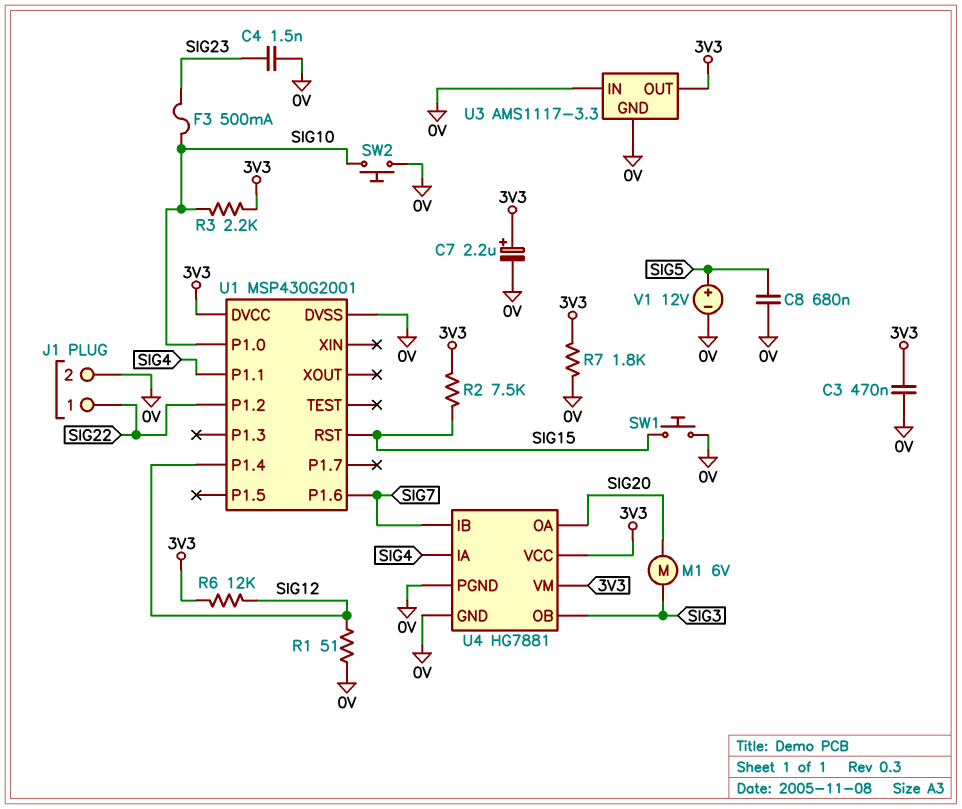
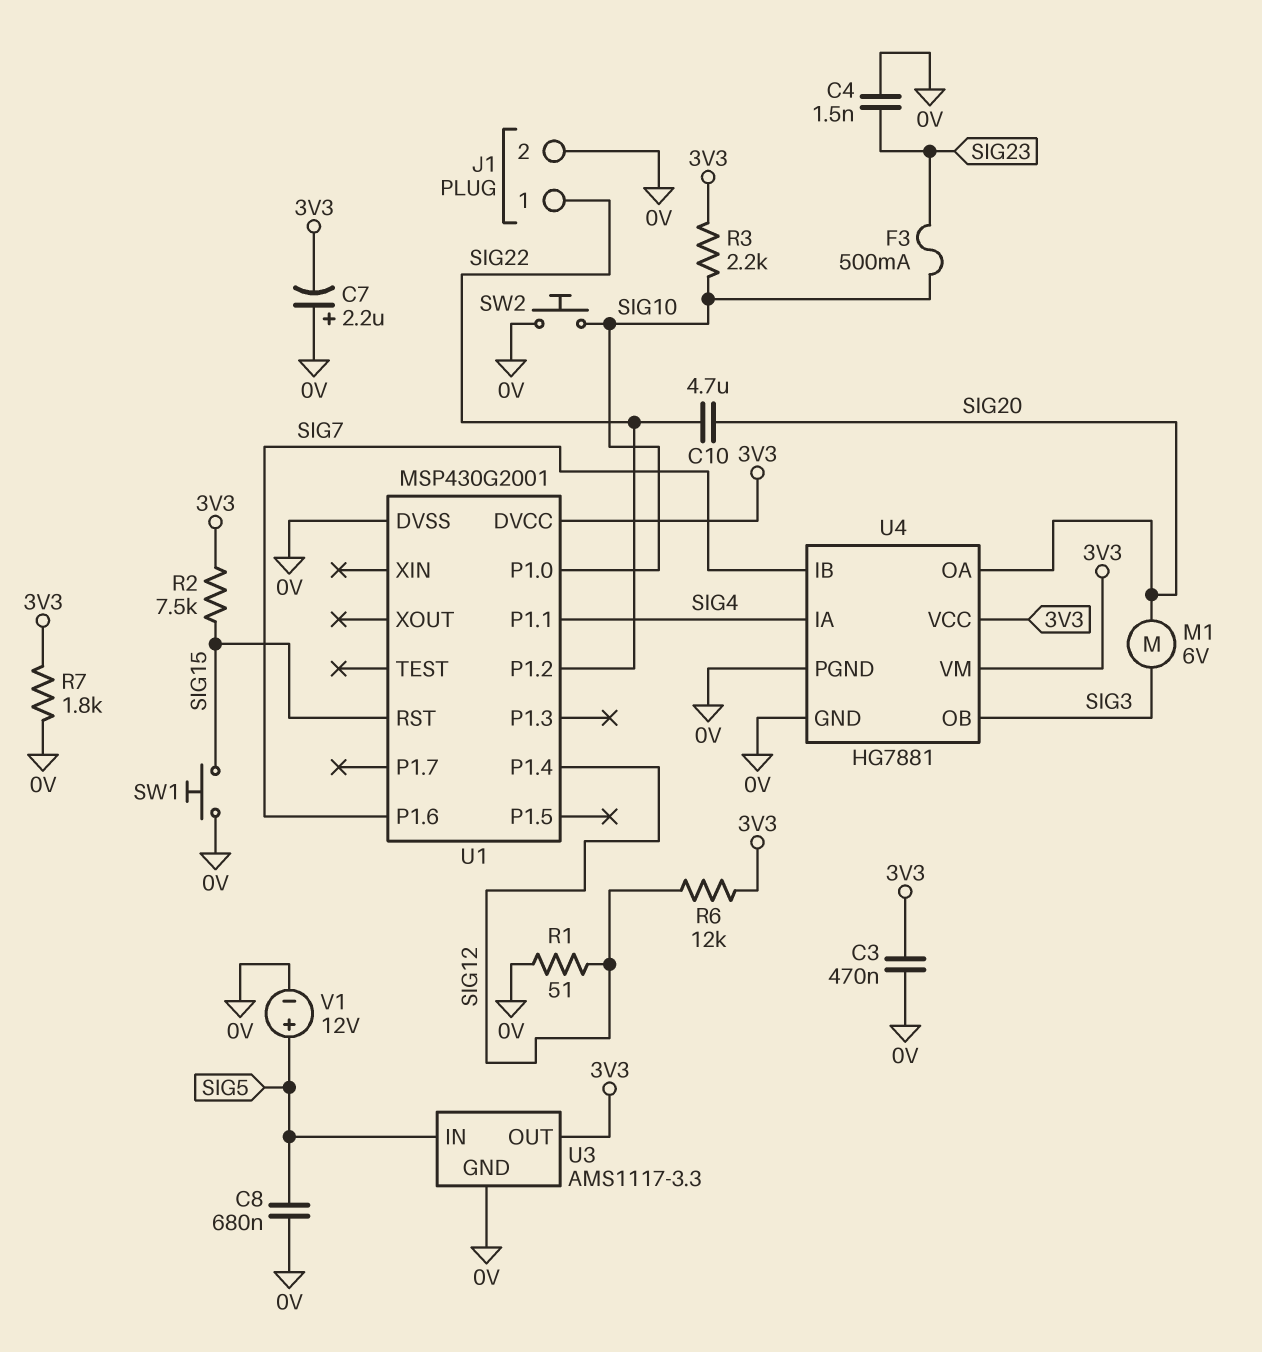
C7: 2.2uF (plus 3V3, minus 0V) -> 2.2uF (plus 0V, minus 3V3)
C10: none -> 4.7uF (SIG20, SIG22)
U3 pin IN: 0V -> SIG5

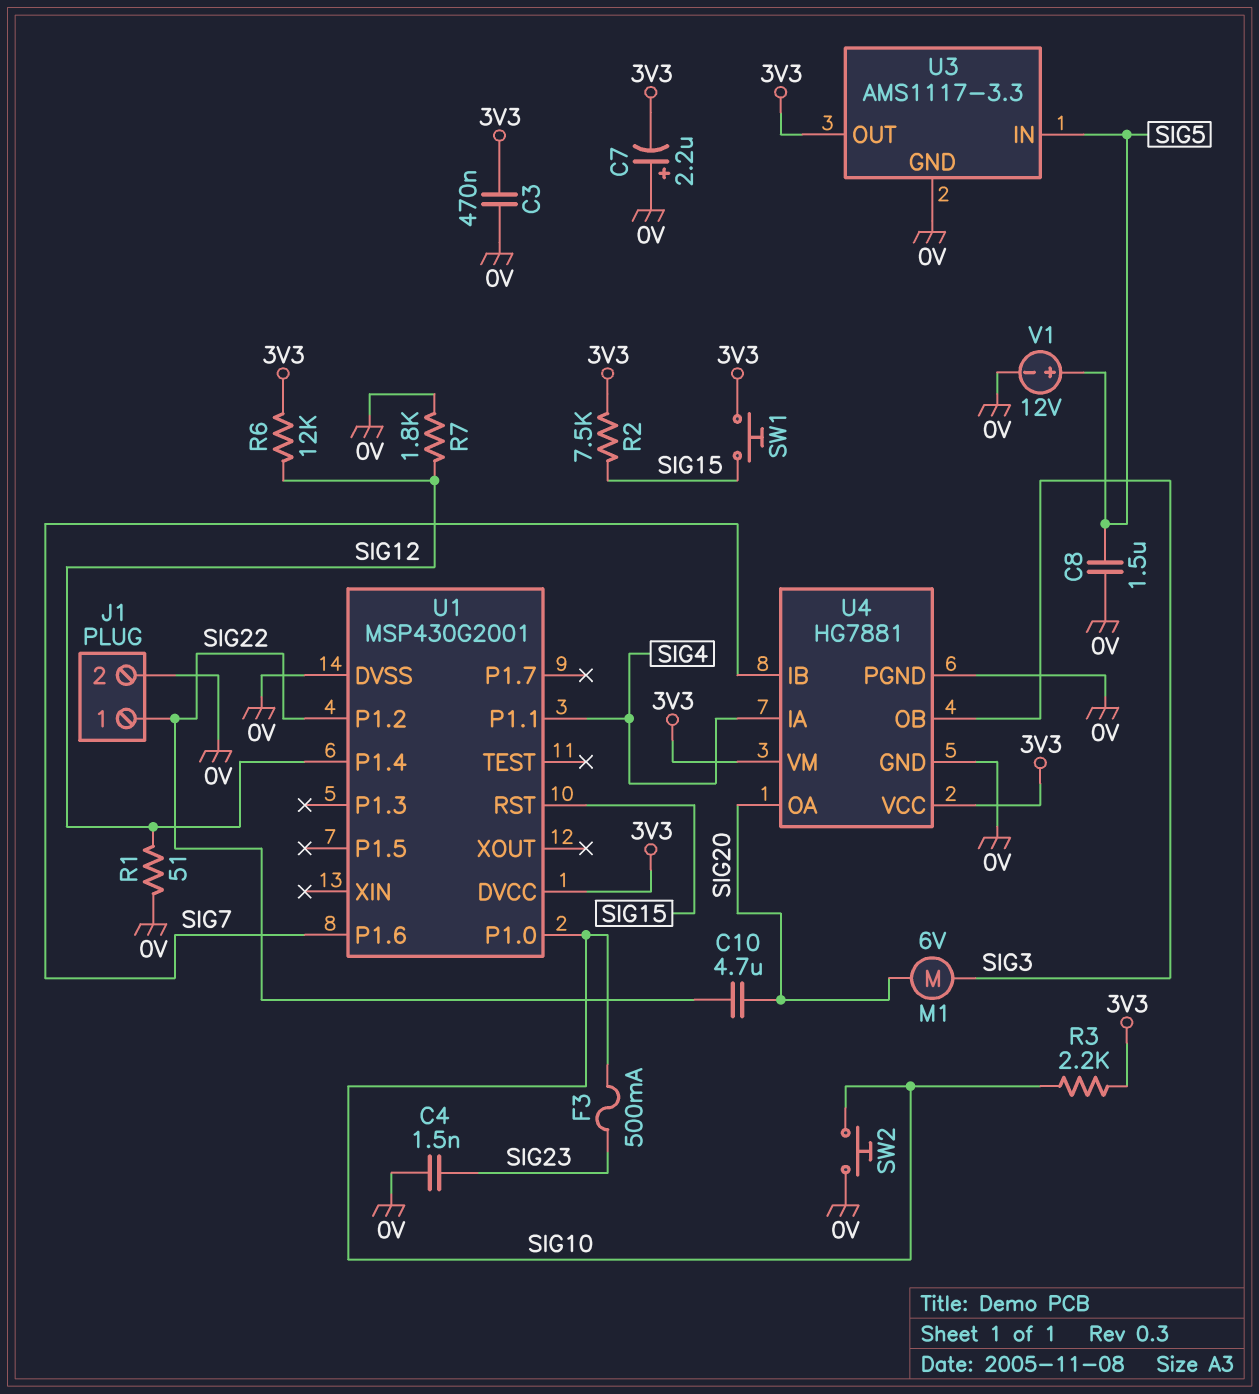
C8: 680nF (0V, SIG5) -> 1.5uF (0V, SIG5)
R7: 1.8k (0V, 3V3) -> 1.8k (0V, SIG12)
SW1: button (0V, SIG15) -> button (3V3, SIG15)

